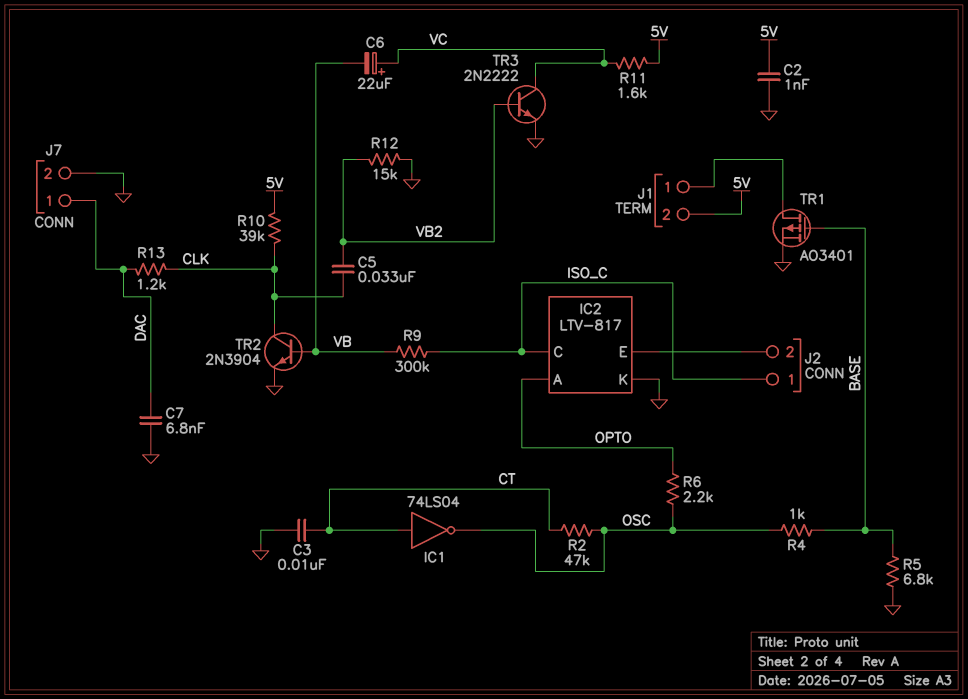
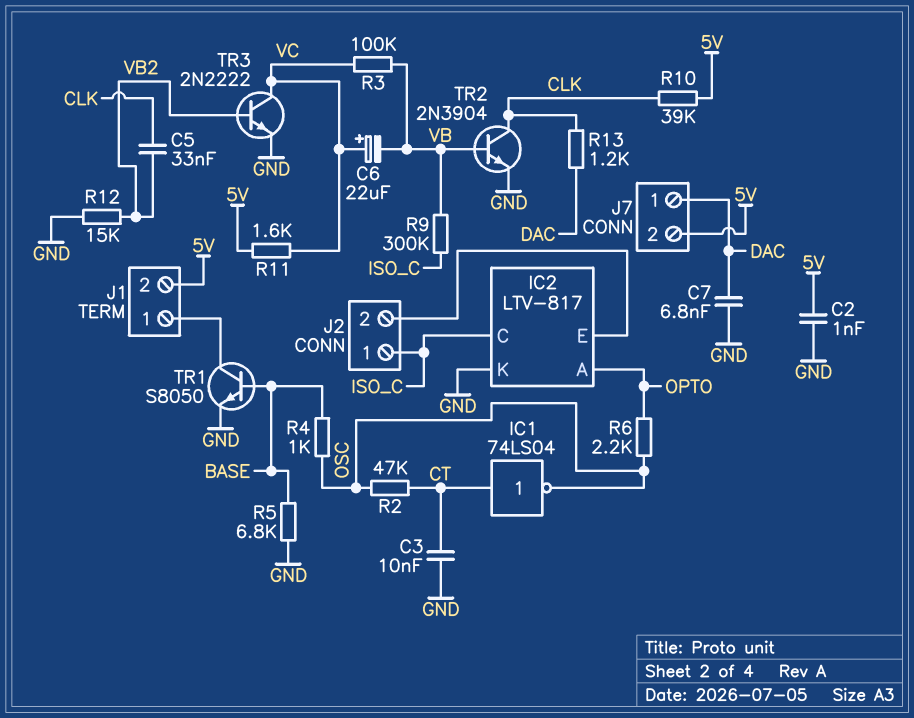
J7 pin 2: GND -> 5V
R3: none -> 100k (VB, VC)
TR1: PMOS AO3401 (G BASE, D J1/1, S GND) -> NPN S8050 (B BASE, C J1/1, E GND)

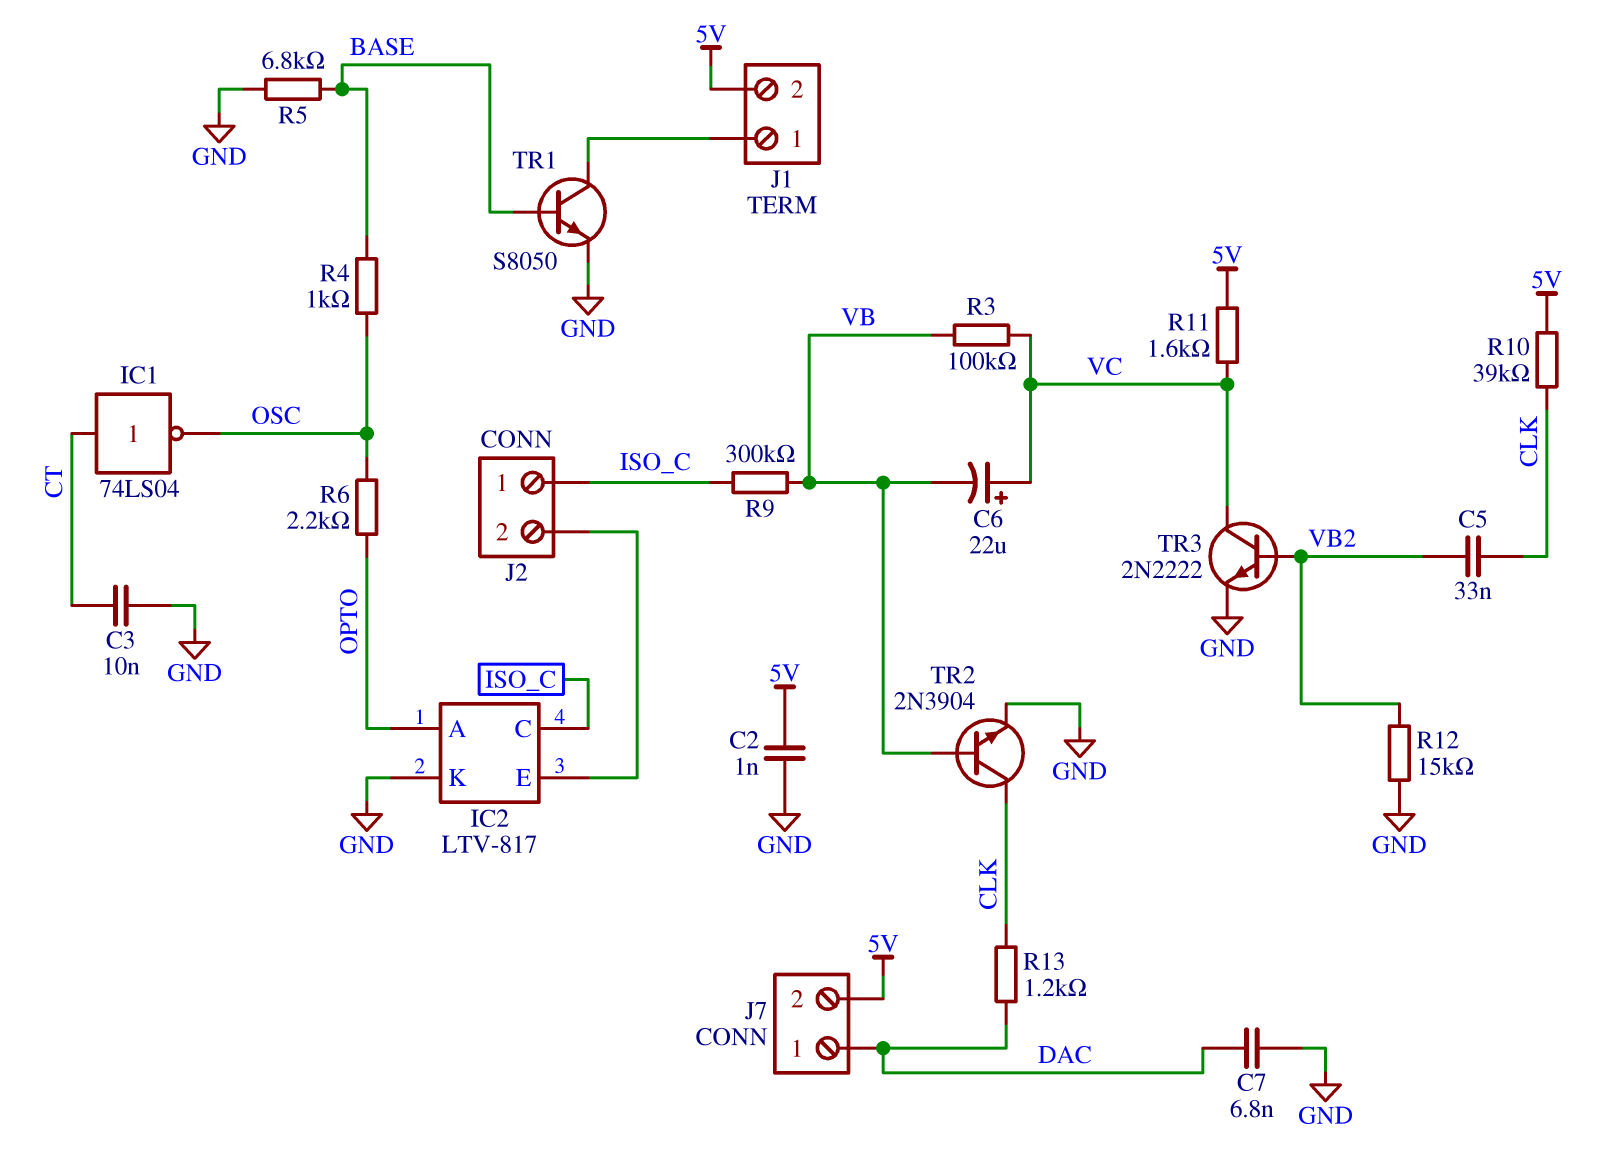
R2: 47k (CT, OSC) -> none

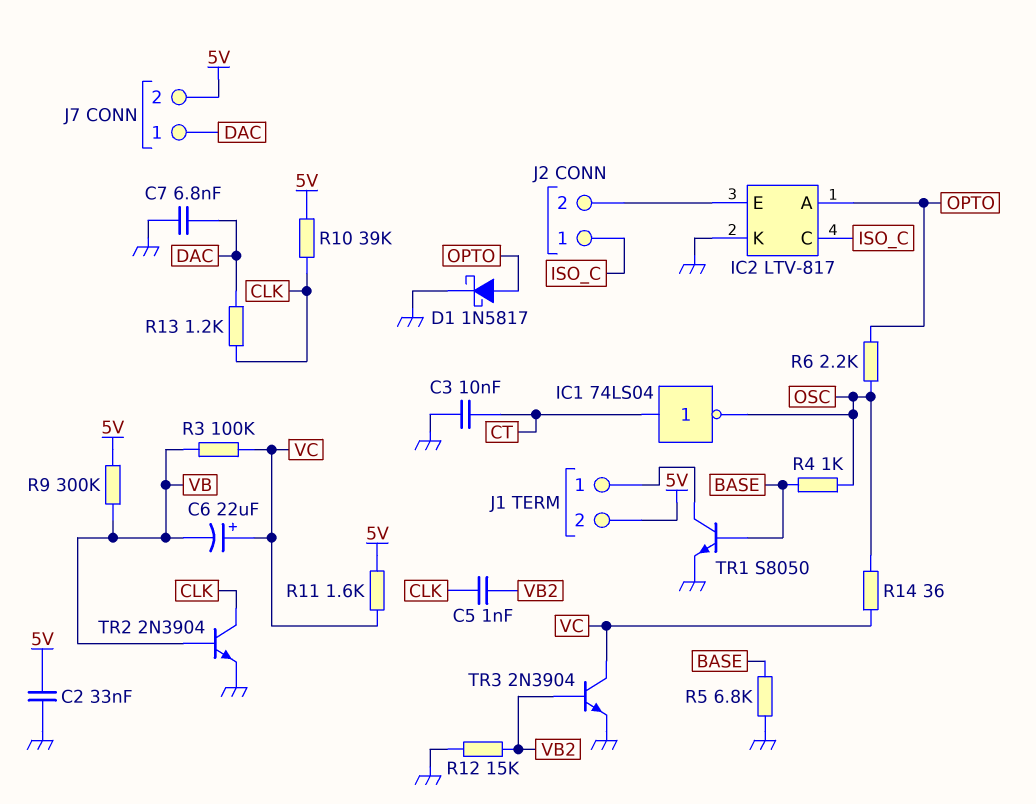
C2: 1nF (5V, GND) -> 33nF (5V, GND)
C5: 33nF (CLK, VB2) -> 1nF (CLK, VB2)
D1: none -> schottky 1N5817 (A OPTO, K GND)
R9: 300k (ISO_C, VB) -> 300k (5V, VB)
R14: none -> 36 (OSC, VC)
TR3: NPN 2N2222 (B VB2, C VC, E GND) -> NPN 2N3904 (B VB2, C VC, E GND)

